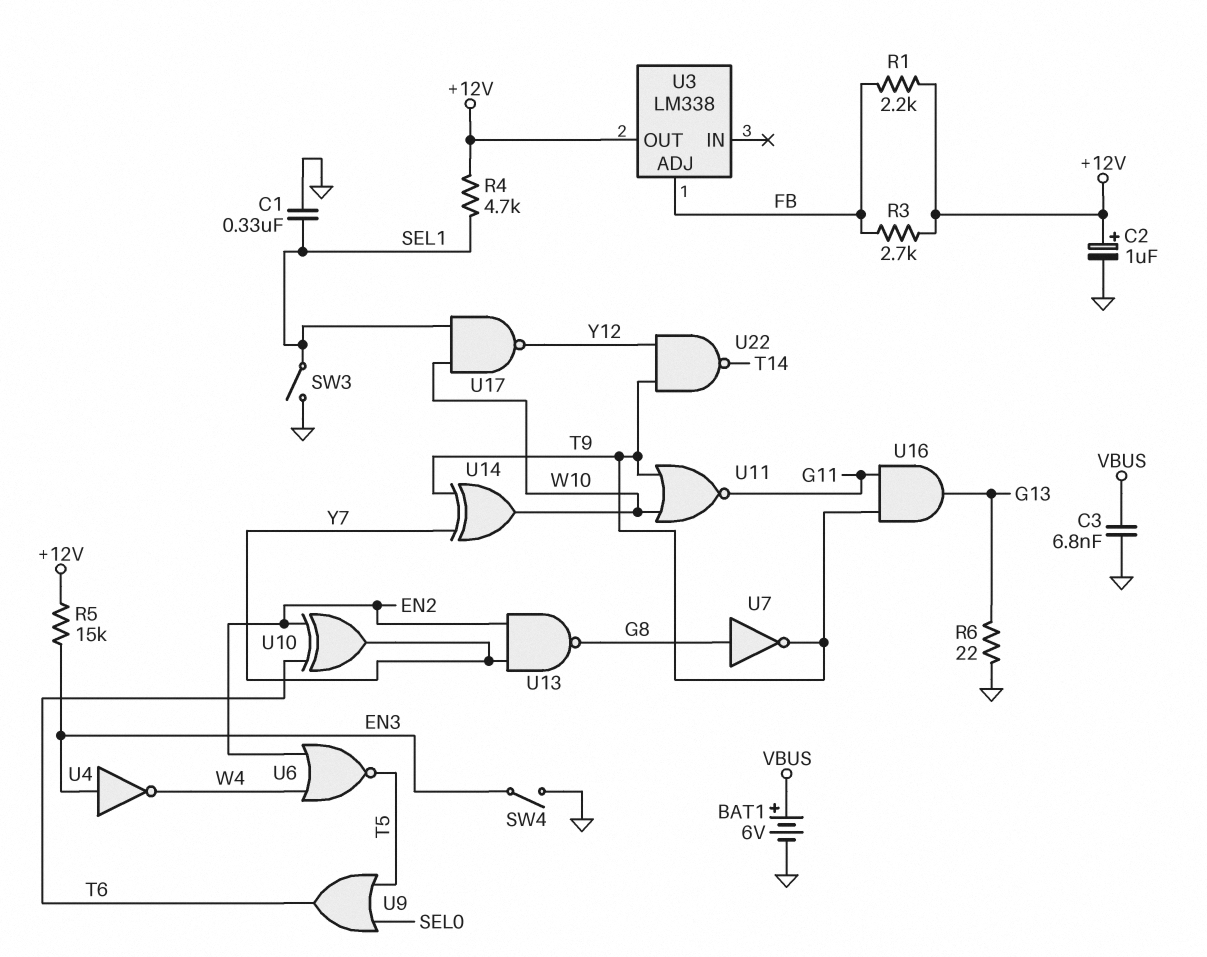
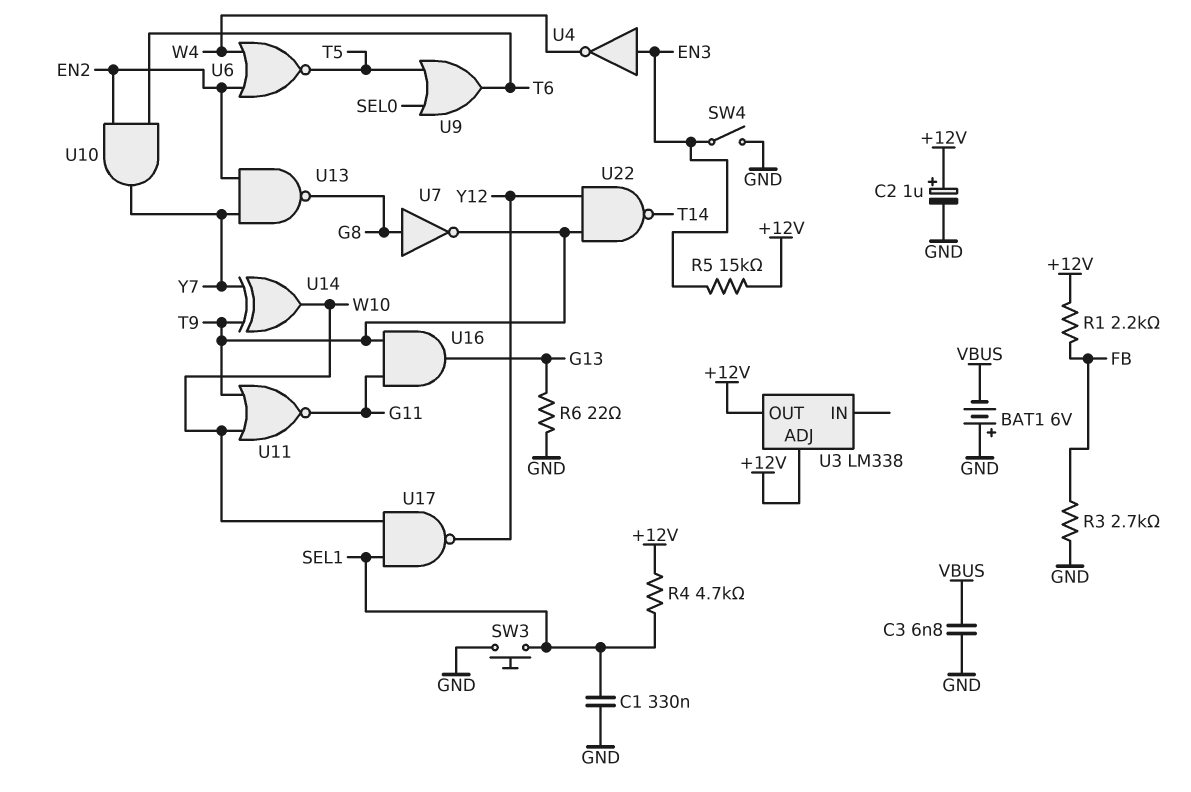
BAT1: 6V (plus VBUS, minus GND) -> 6V (plus GND, minus VBUS)
R3: 2.7k (+12V, FB) -> 2.7k (FB, GND)
SW3: switch (GND, SEL1) -> button (GND, SEL1)
U3 pin ADJ: FB -> +12V
U10: XOR (in EN2, in T6, out Y7) -> AND (in EN2, in T6, out Y7)

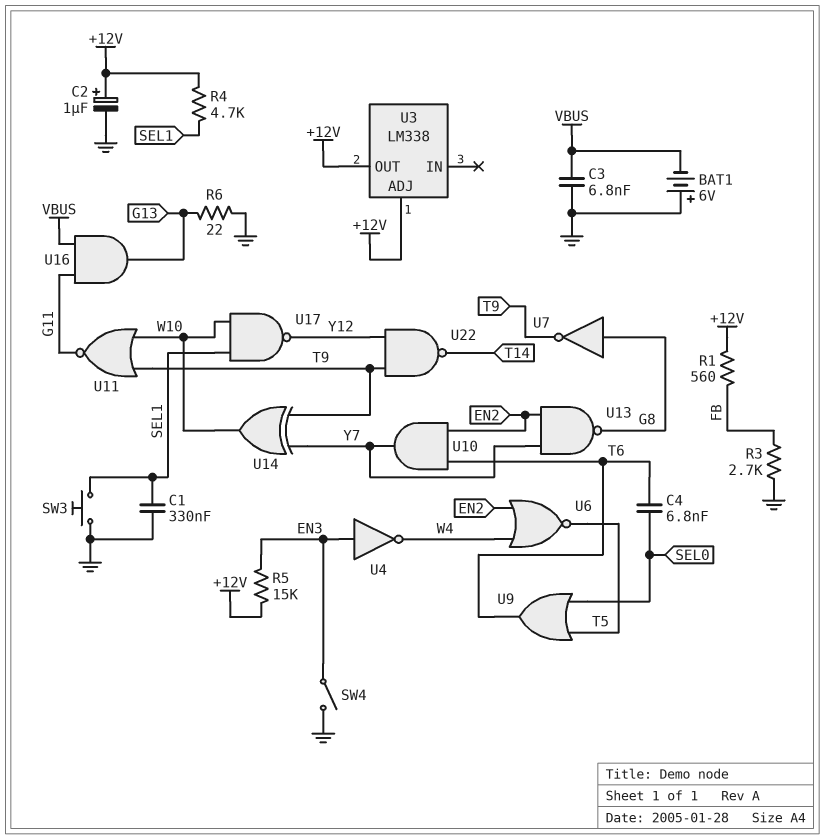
C4: none -> 6.8nF (SEL0, T6)
R1: 2.2k (+12V, FB) -> 560 (+12V, FB)
U16: AND (in G11, in T9, out G13) -> AND (in G11, in VBUS, out G13)

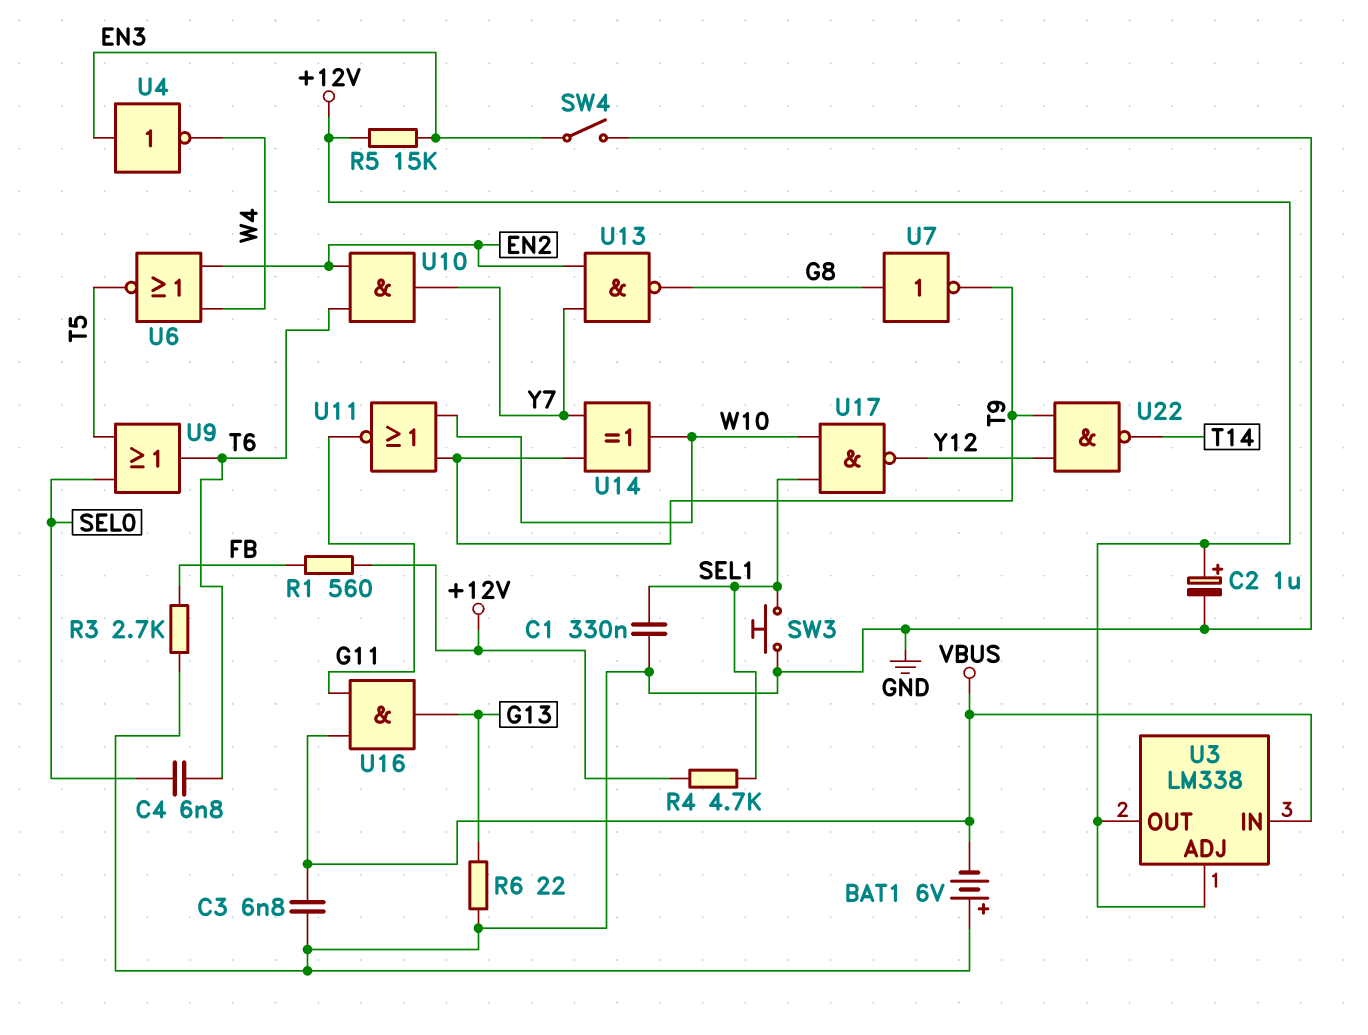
U3 pin IN: none -> VBUS

